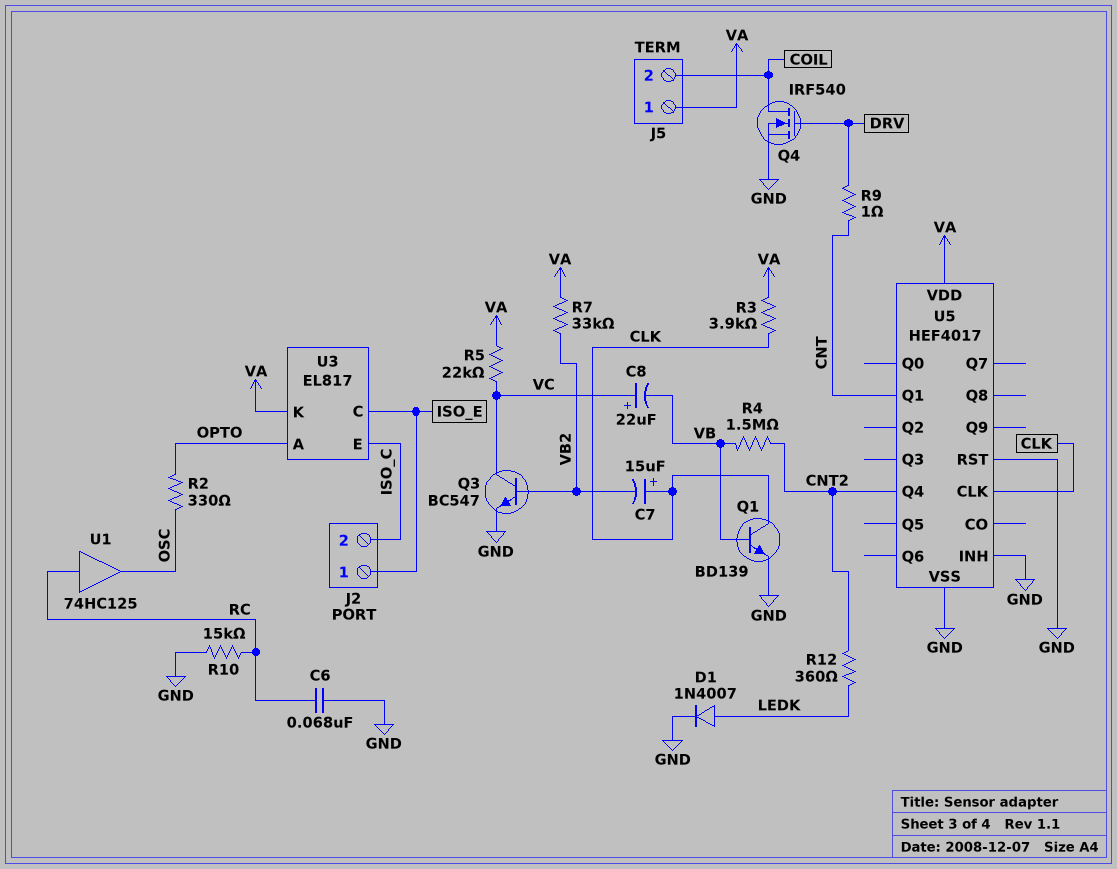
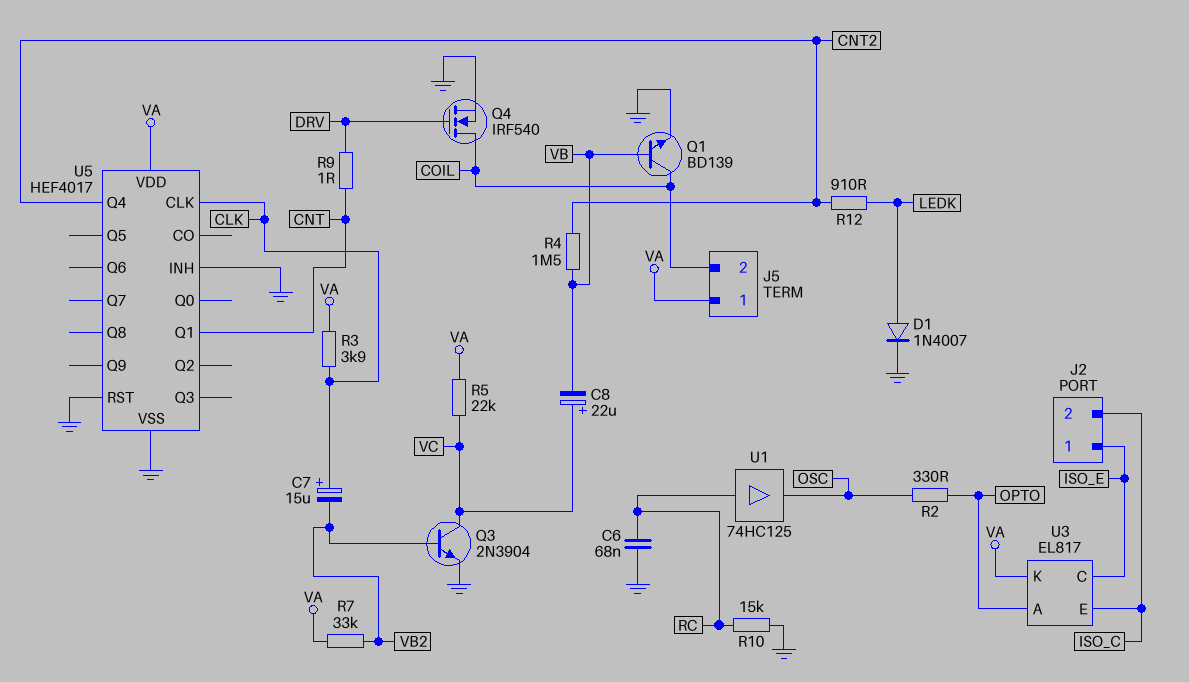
Q1: NPN BD139 (B VB, C CLK, E GND) -> NPN BD139 (B VB, C COIL, E GND)
Q3: NPN BC547 (B VB2, C VC, E GND) -> NPN 2N3904 (B VB2, C VC, E GND)
R12: 360 (CNT2, LEDK) -> 910 (CNT2, LEDK)

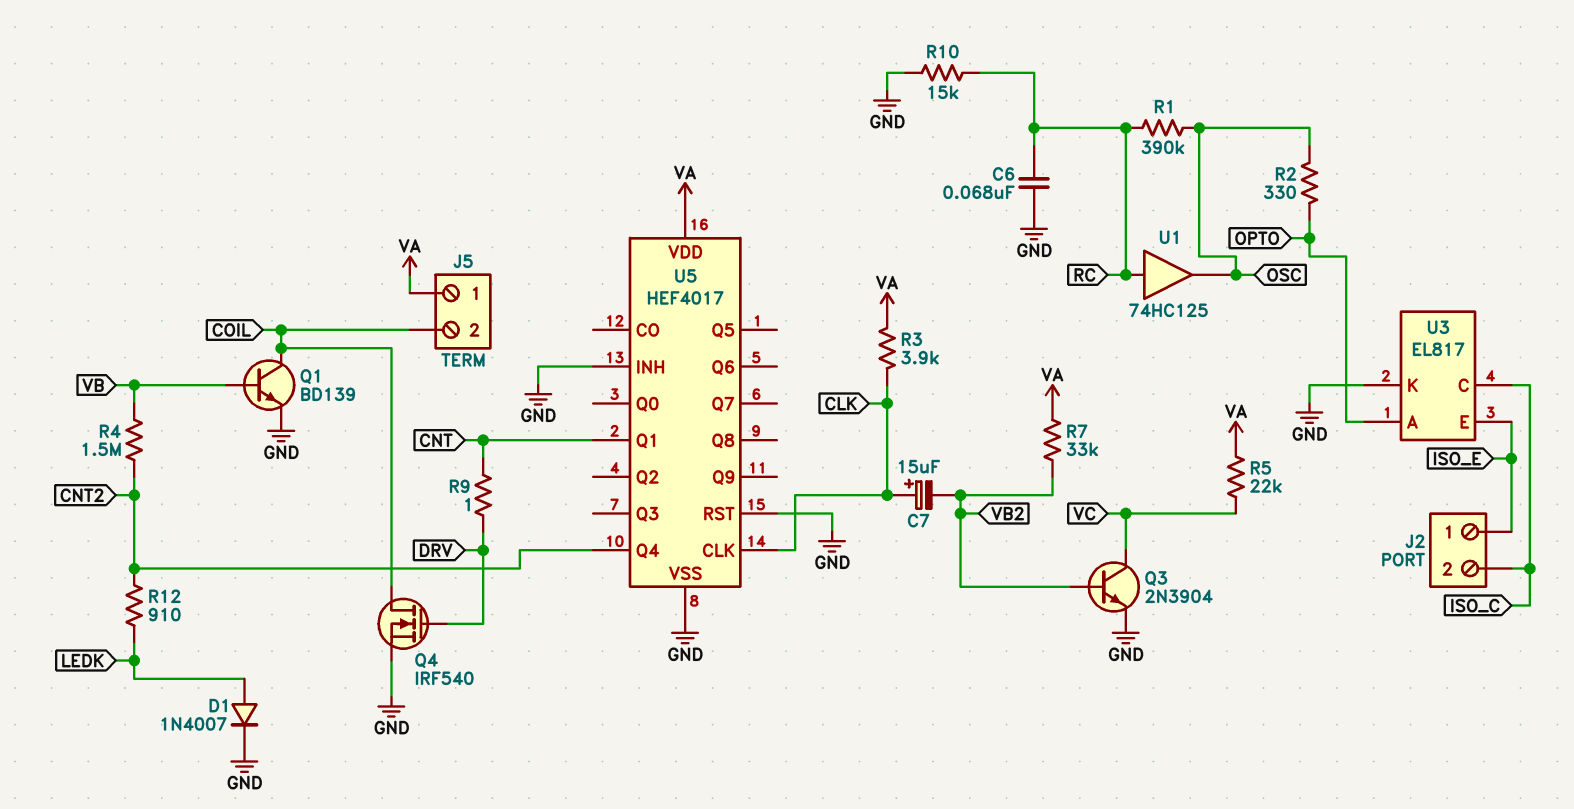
C8: 22uF (plus VC, minus VB) -> none
R1: none -> 390k (OSC, RC)
U3 pin C: ISO_E -> ISO_C
U3 pin E: ISO_C -> ISO_E
U3 pin K: VA -> GND

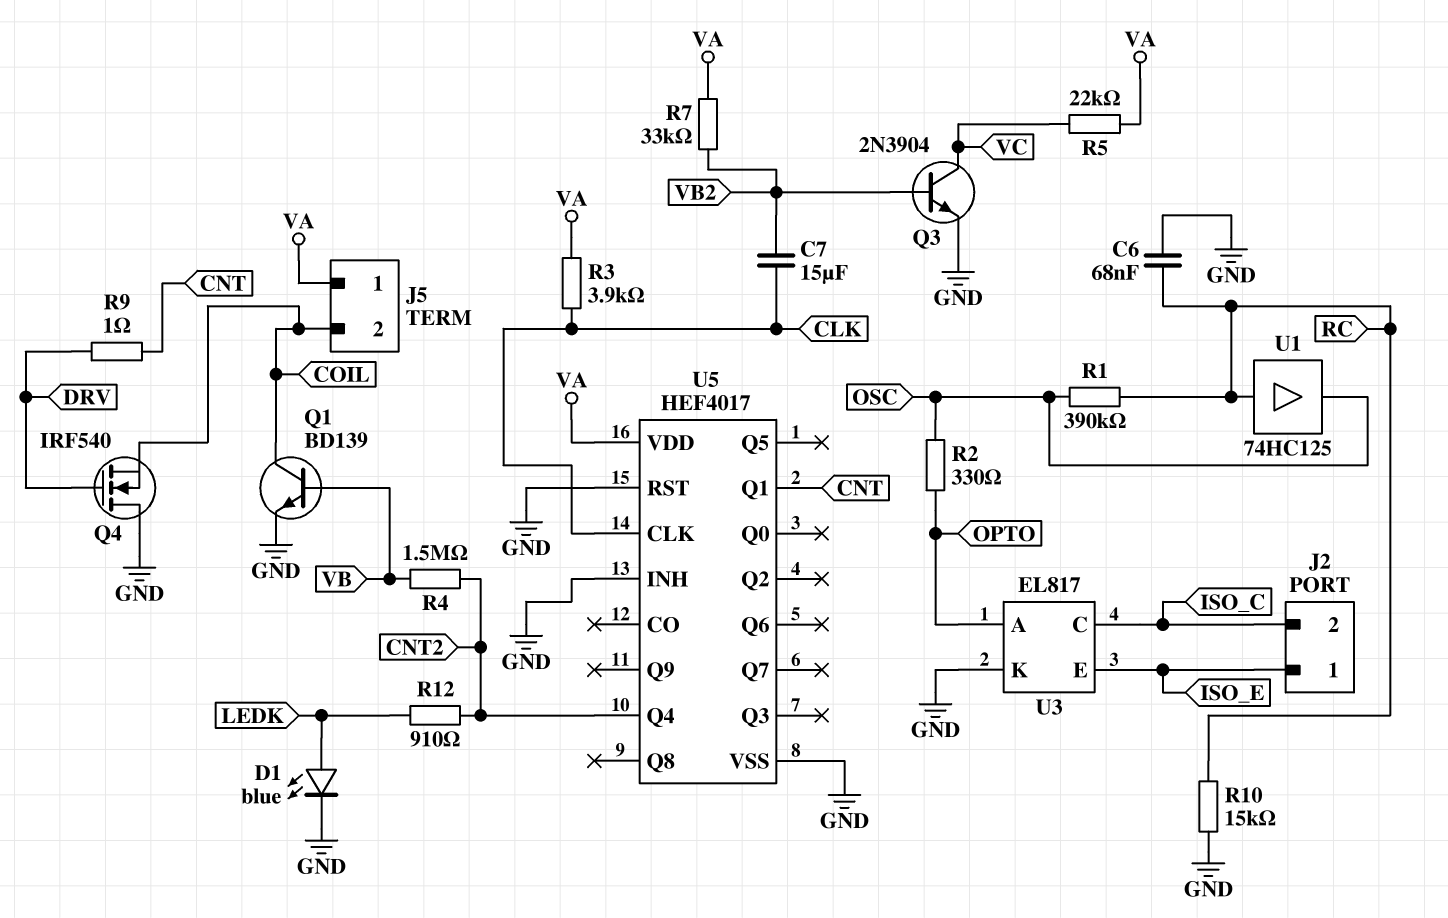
C7: 15uF (plus CLK, minus VB2) -> 15uF (CLK, VB2)
D1: diode 1N4007 (A LEDK, K GND) -> LED blue (A LEDK, K GND)
Q4: NMOS IRF540 (G DRV, D COIL, S GND) -> NMOS IRF540 (G DRV, D GND, S COIL)

